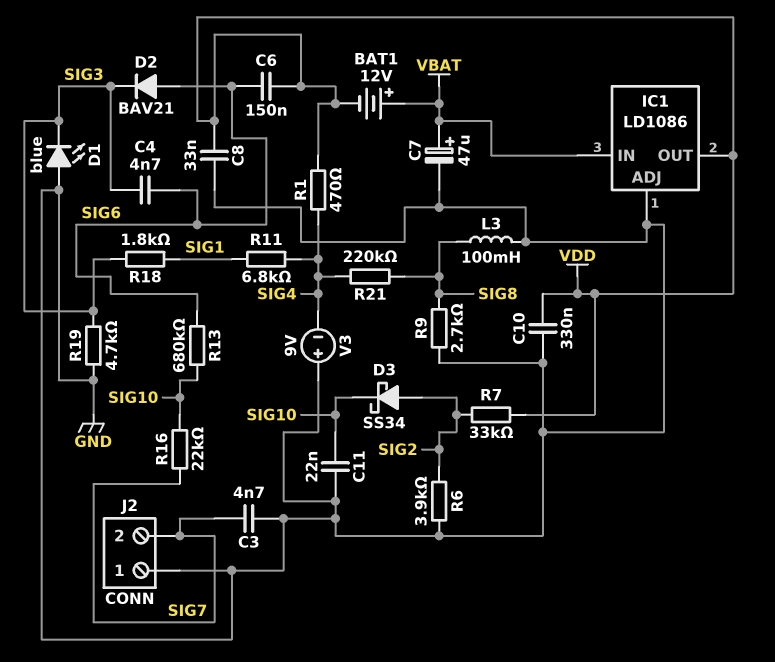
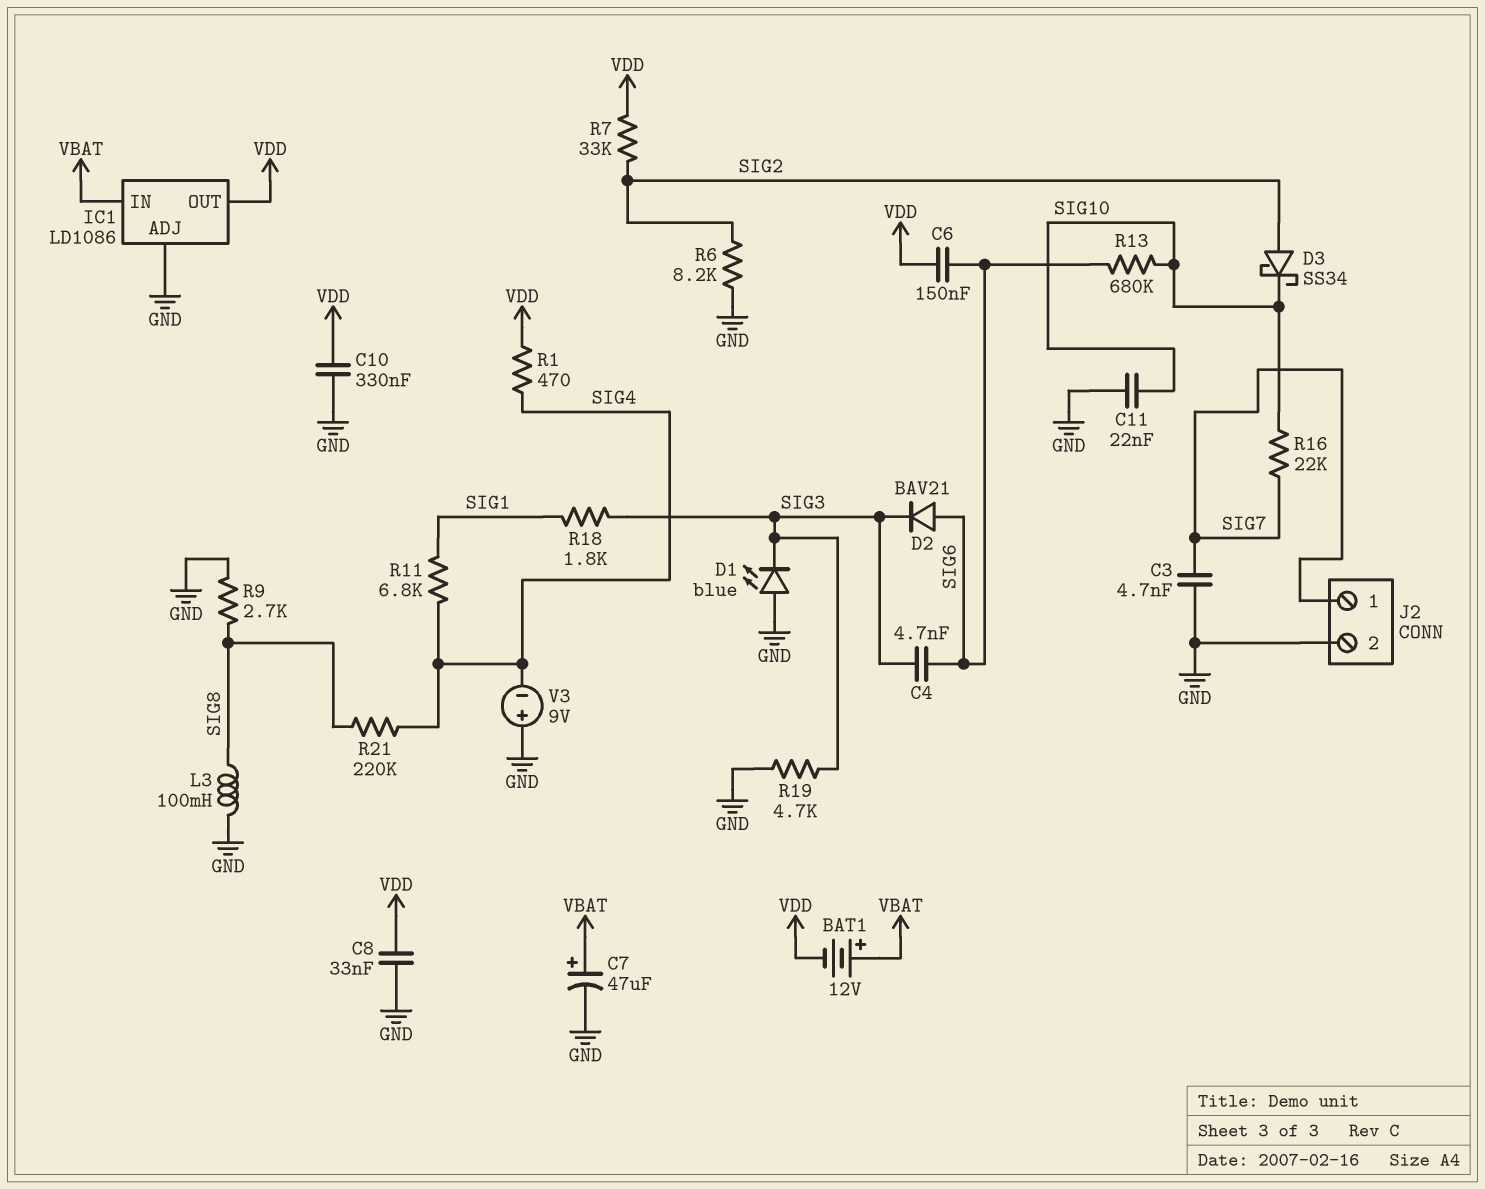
J2 pin 1: GND -> SIG7
J2 pin 2: SIG7 -> GND
R6: 3.9k (GND, SIG2) -> 8.2k (GND, SIG2)

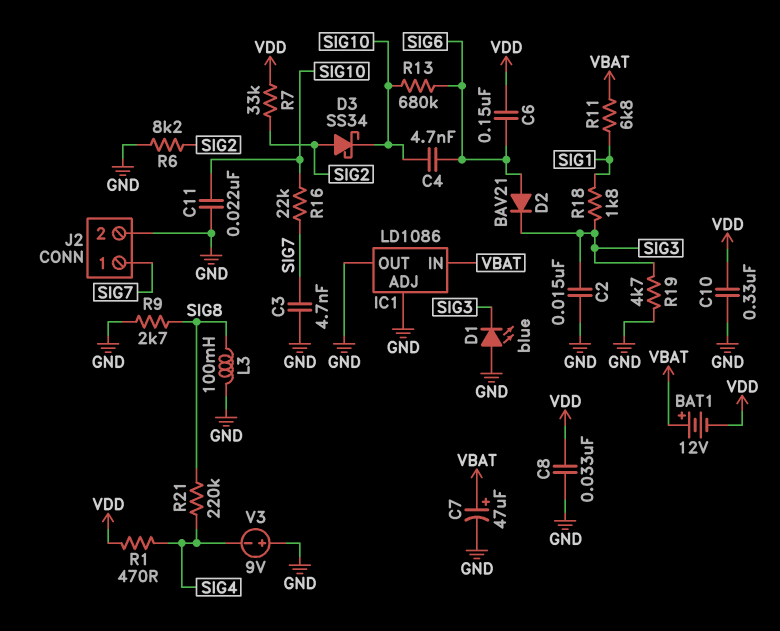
C2: none -> 15nF (GND, SIG3)
C4: 4.7nF (SIG3, SIG6) -> 4.7nF (SIG6, SIG10)
IC1 pin OUT: VDD -> GND
R11: 6.8k (SIG1, SIG4) -> 6.8k (SIG1, VBAT)

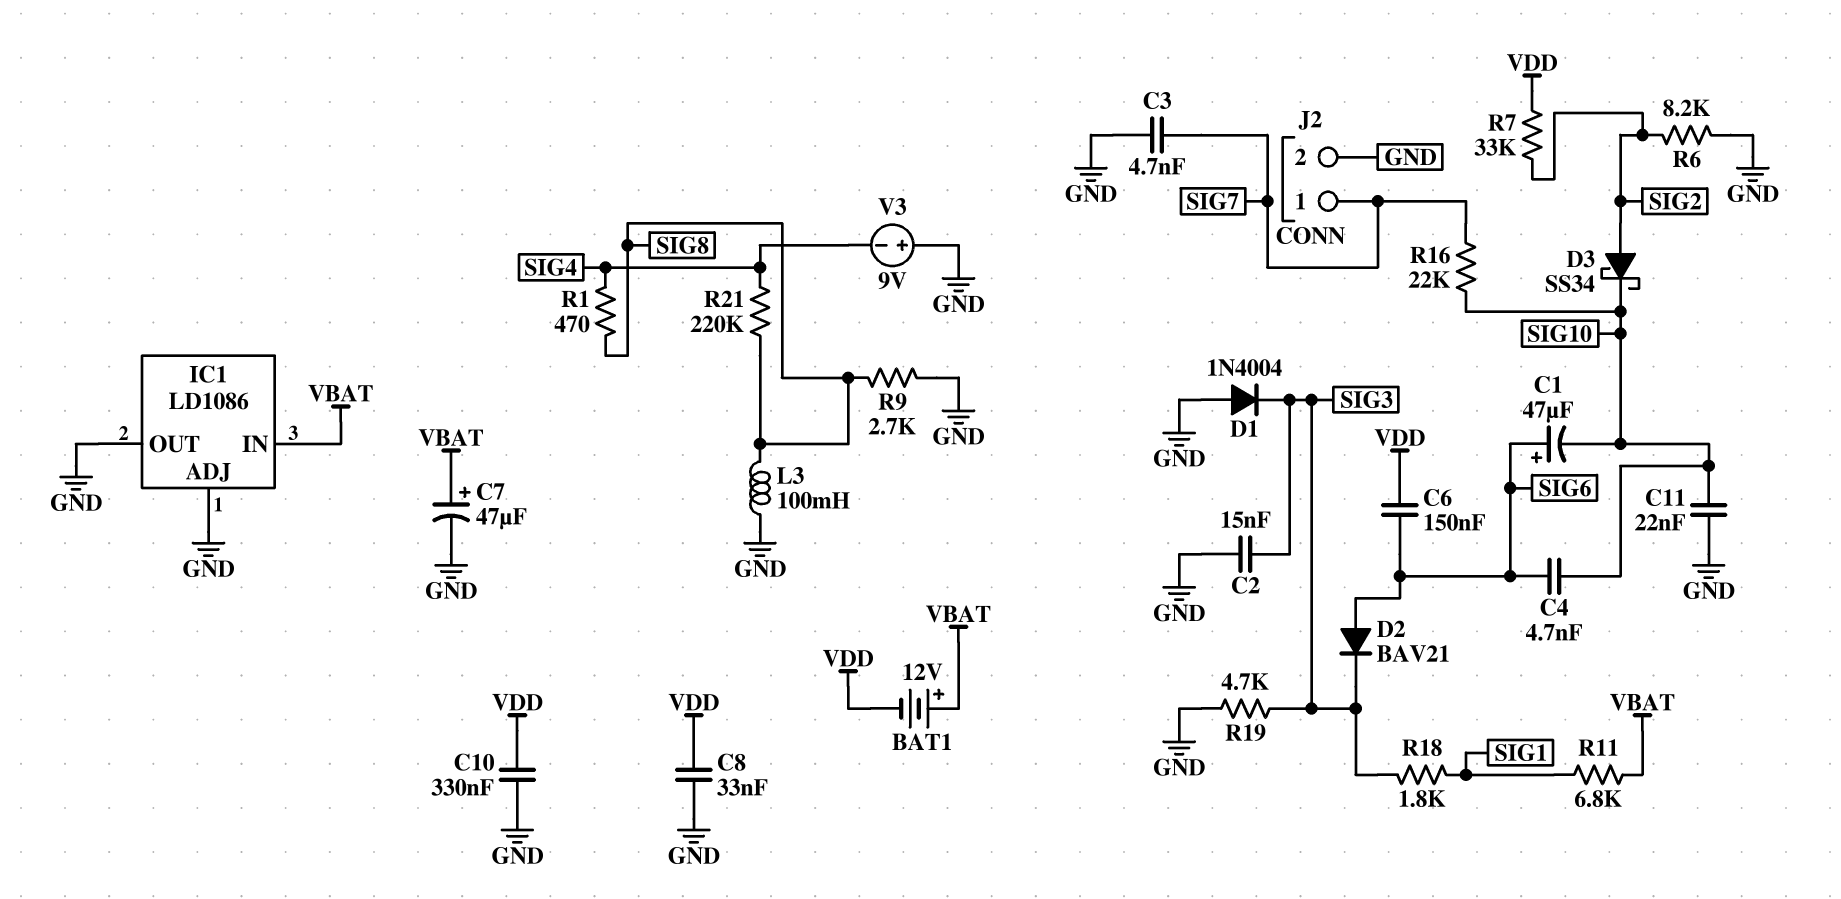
C1: none -> 47uF (plus SIG6, minus SIG10)
D1: LED blue (A GND, K SIG3) -> diode 1N4004 (A GND, K SIG3)
R1: 470 (SIG4, VDD) -> 470 (SIG4, SIG8)
R13: 680k (SIG6, SIG10) -> none

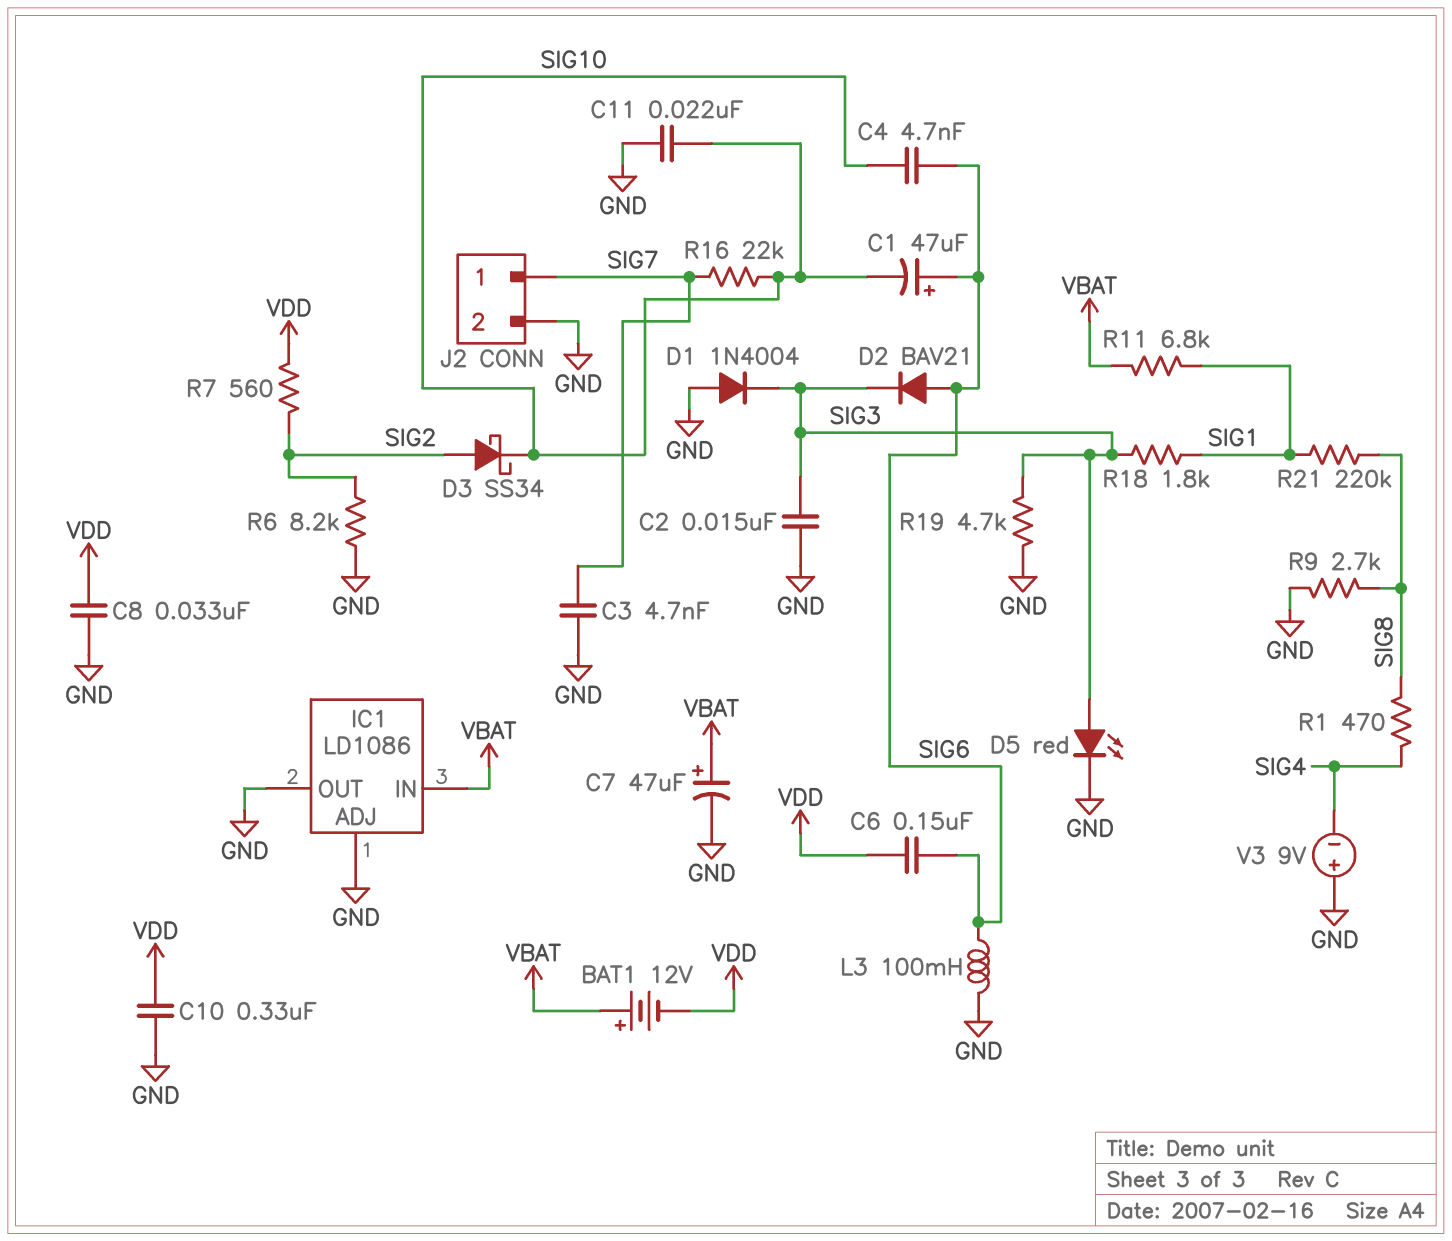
D5: none -> LED red (A SIG3, K GND)
L3: 100mH (GND, SIG8) -> 100mH (GND, SIG6)
R7: 33k (SIG2, VDD) -> 560 (SIG2, VDD)
R21: 220k (SIG4, SIG8) -> 220k (SIG1, SIG8)

